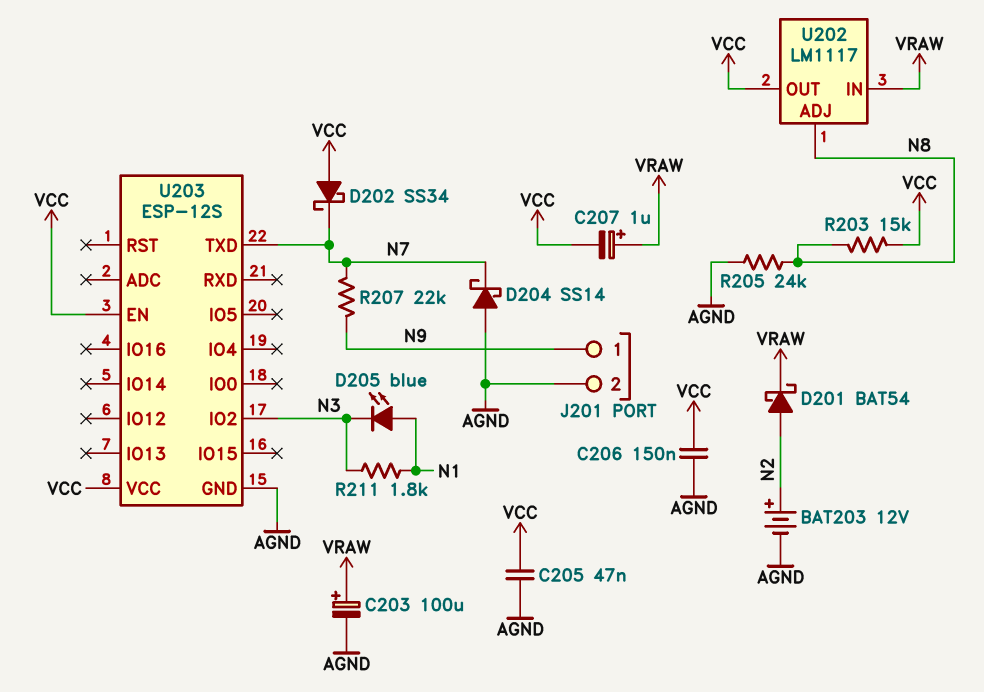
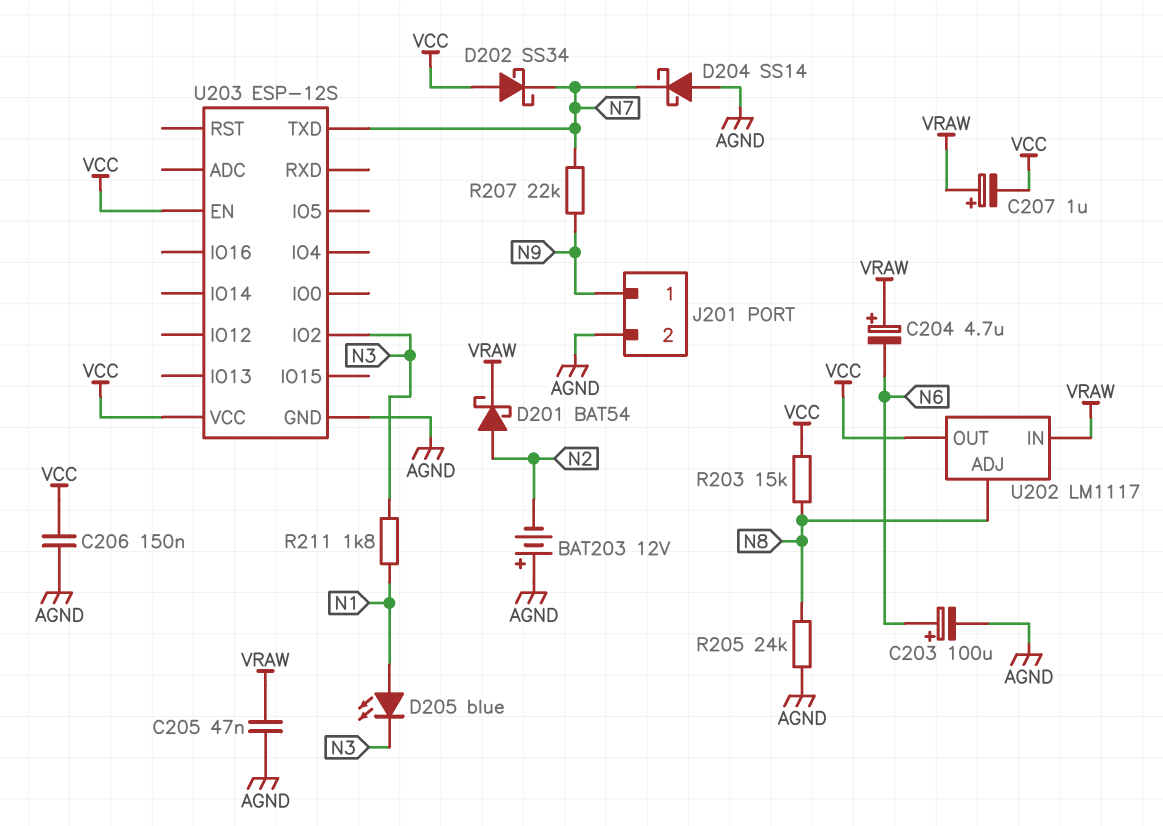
BAT203: 12V (plus N2, minus AGND) -> 12V (plus AGND, minus N2)
C203: 100uF (plus VRAW, minus AGND) -> 100uF (plus N6, minus AGND)
C204: none -> 4.7uF (plus VRAW, minus N6)
C205: 47nF (AGND, VCC) -> 47nF (AGND, VRAW)

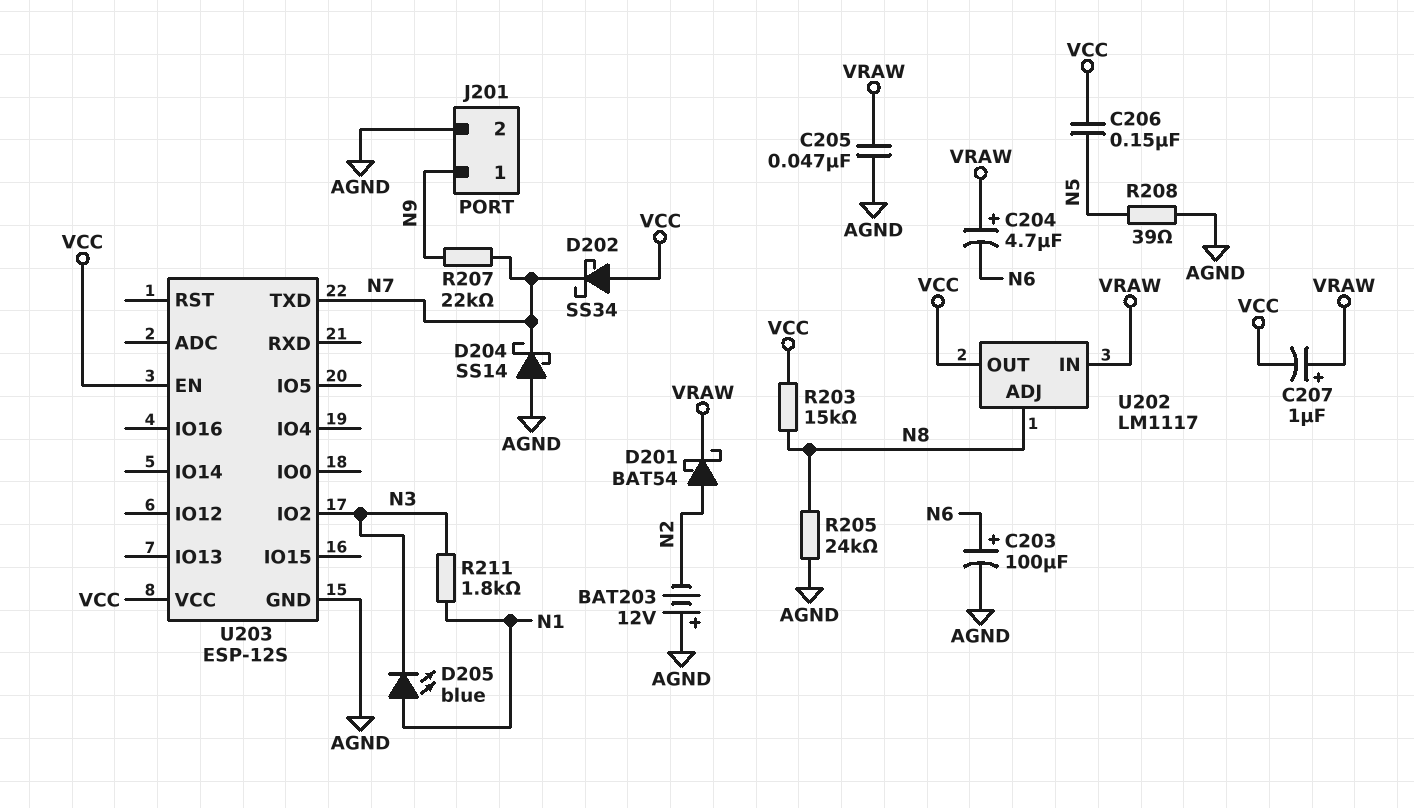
C206: 150nF (AGND, VCC) -> 150nF (N5, VCC)
R208: none -> 39 (AGND, N5)

